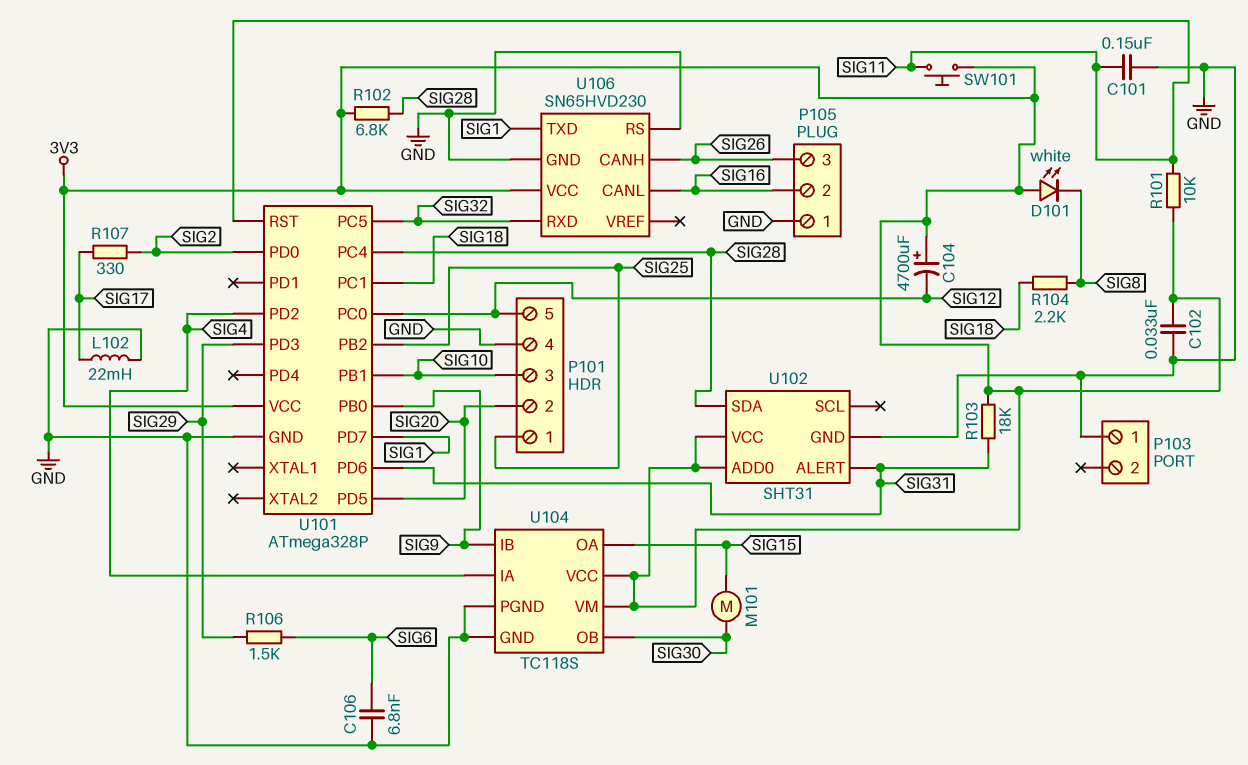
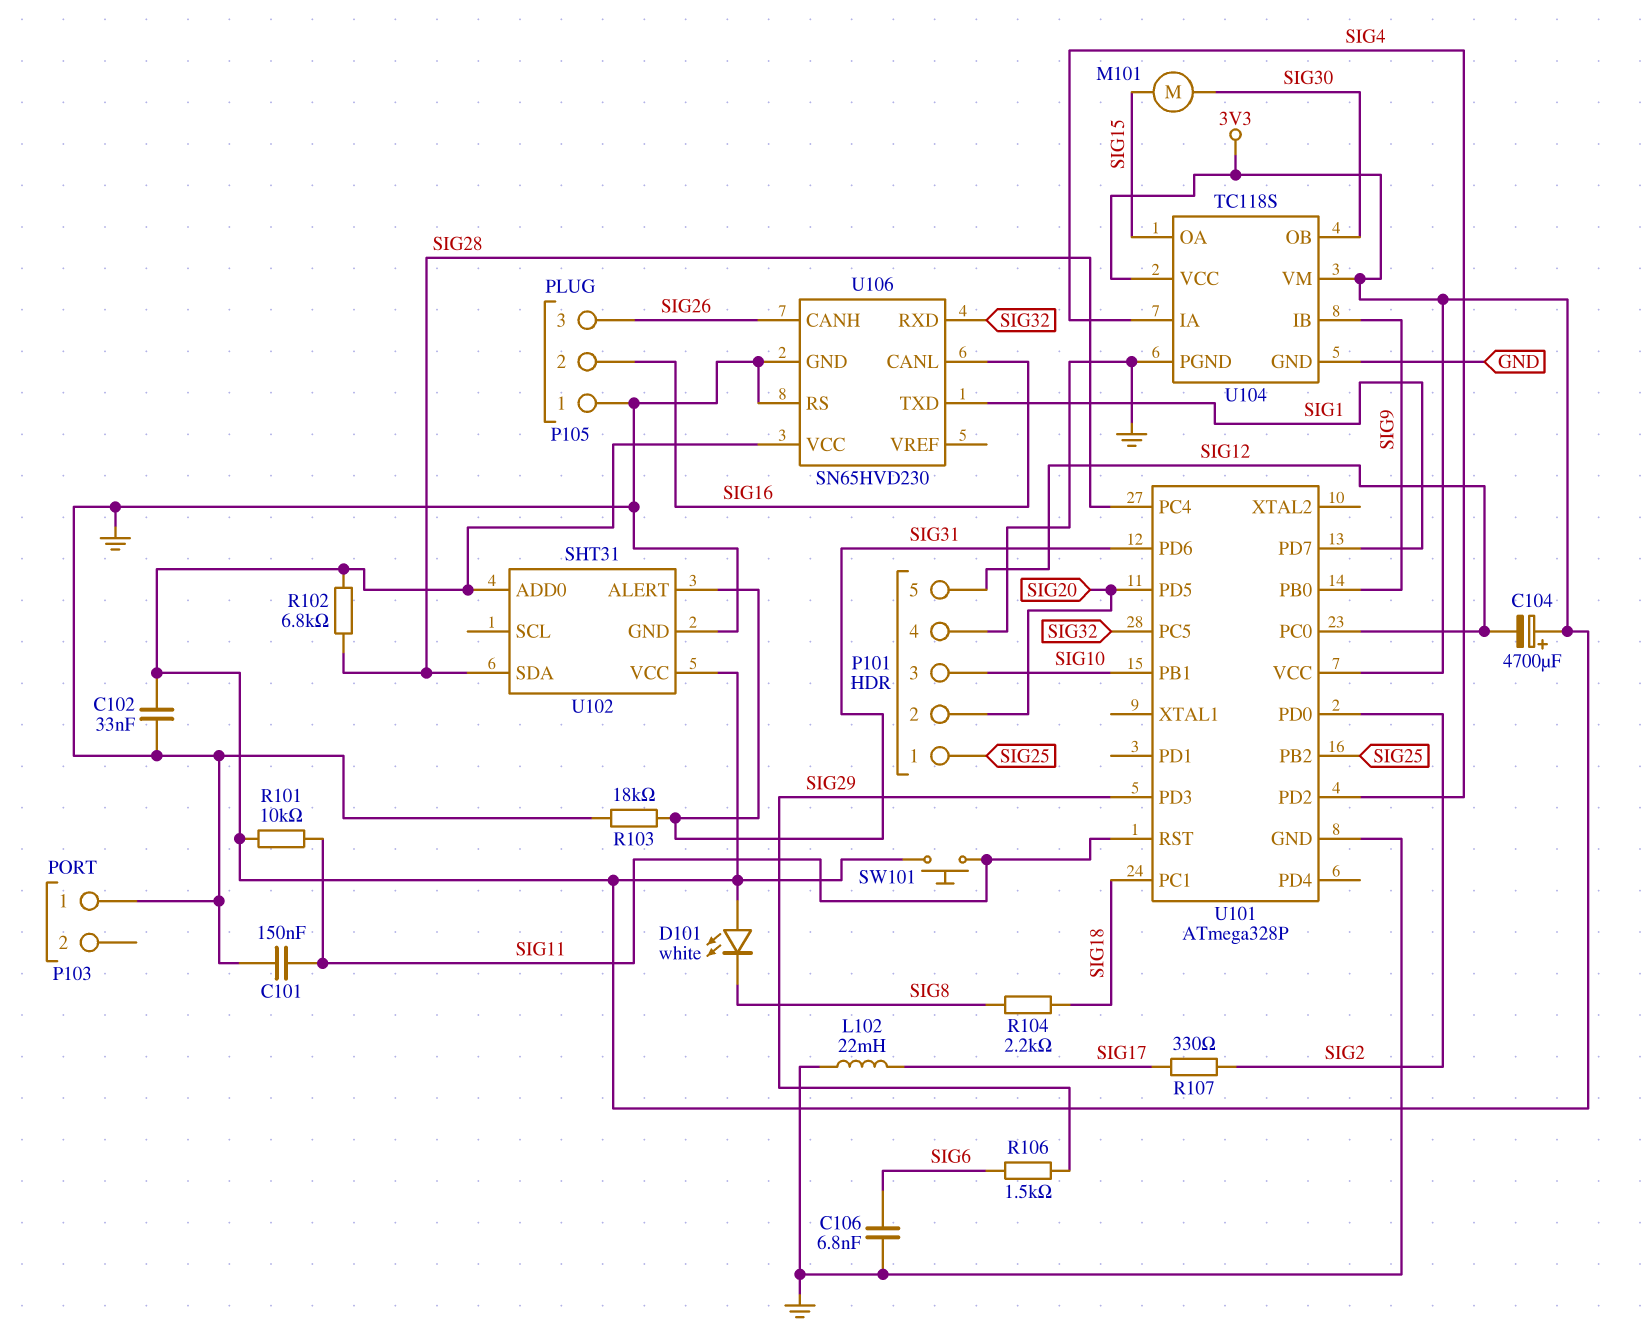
R103: 18k (3V3, SIG31) -> 18k (GND, SIG31)

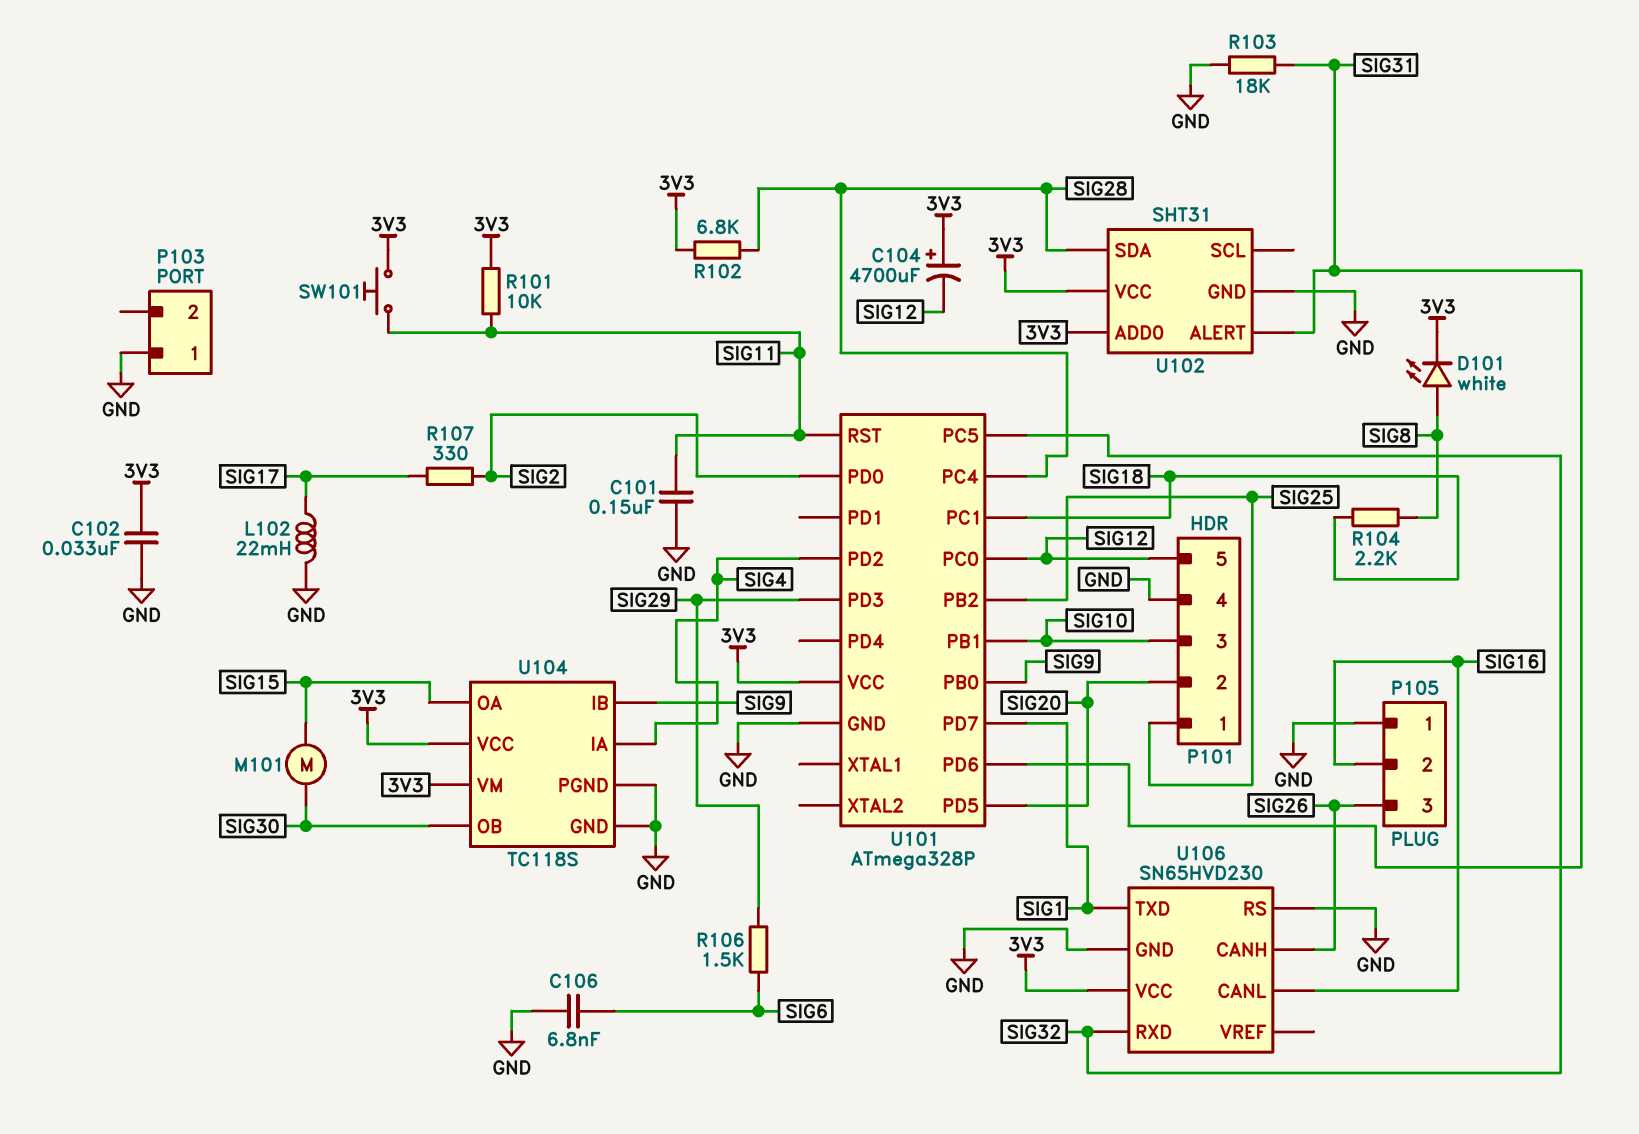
D101: LED white (A 3V3, K SIG8) -> LED white (A SIG8, K 3V3)

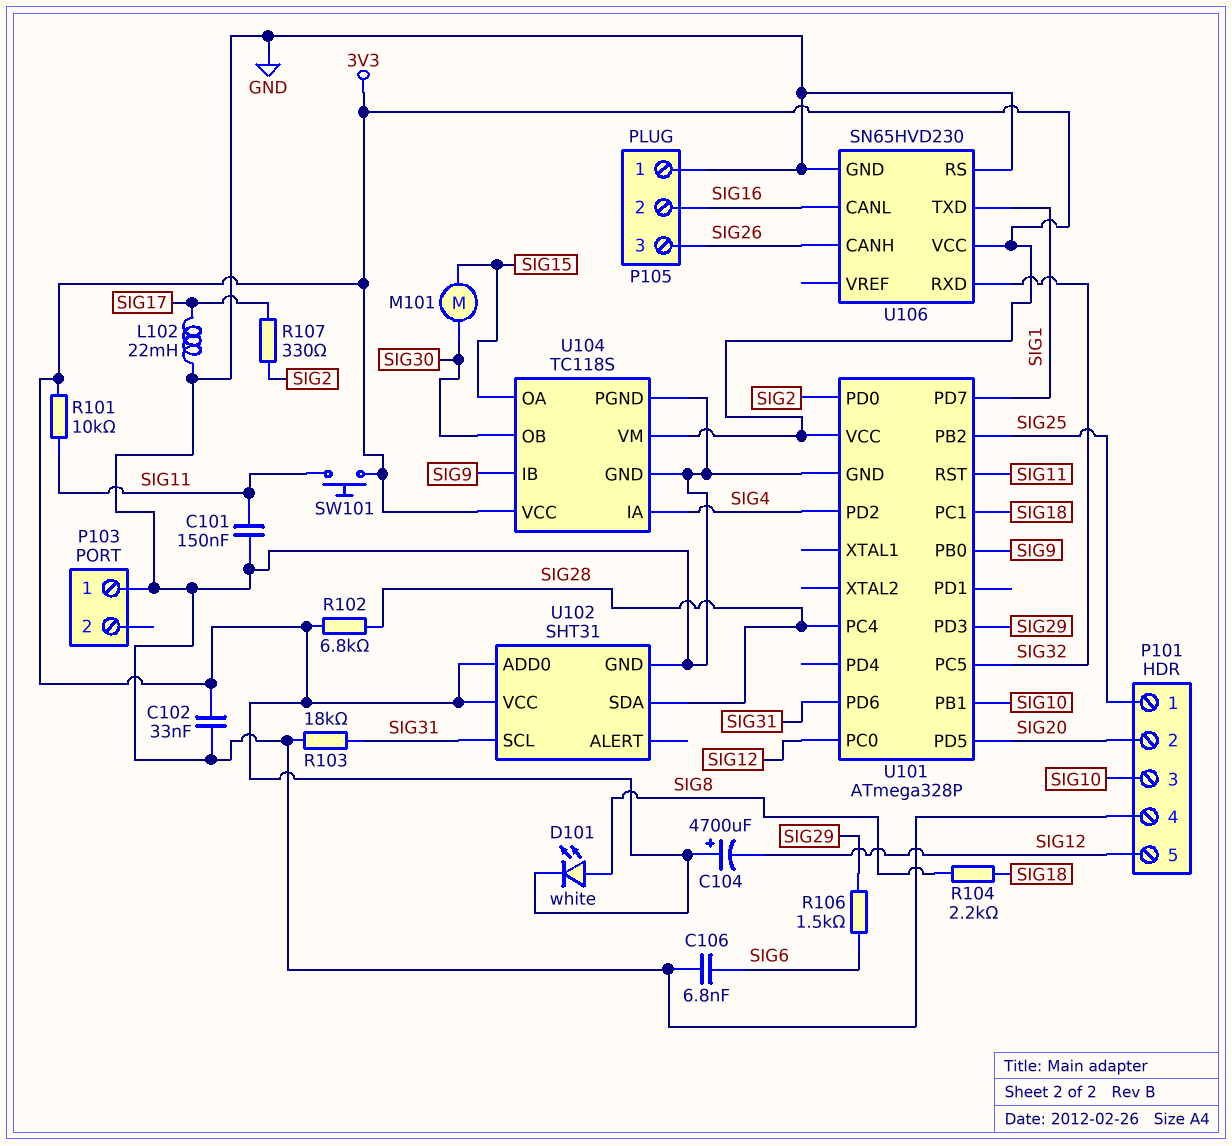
U102 pin ALERT: SIG31 -> none
U102 pin SCL: none -> SIG31

